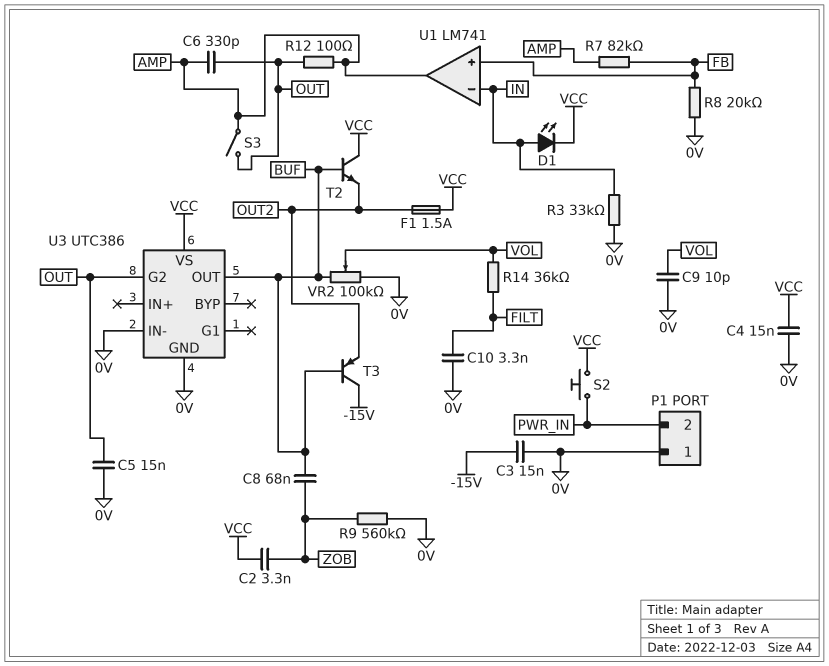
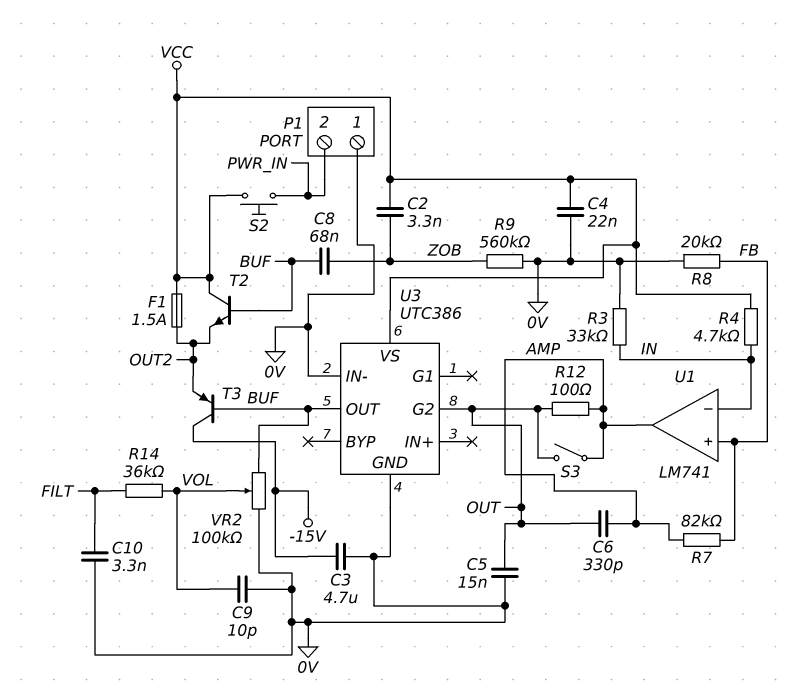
C3: 15nF (-15V, 0V) -> 4.7uF (-15V, 0V)
C4: 15nF (0V, VCC) -> 22nF (0V, VCC)
D1: LED (A IN, K VCC) -> none
R4: none -> 4.7k (IN, VCC)

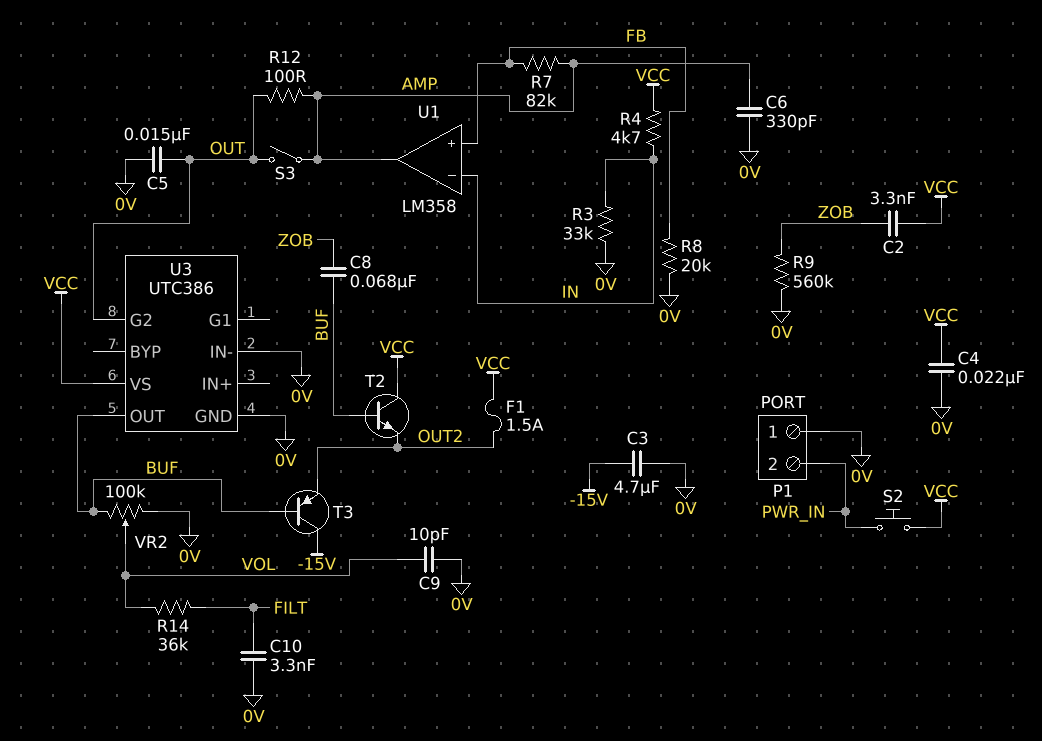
C6: 330pF (AMP, OUT) -> 330pF (0V, AMP)
U1: LM741 -> LM358

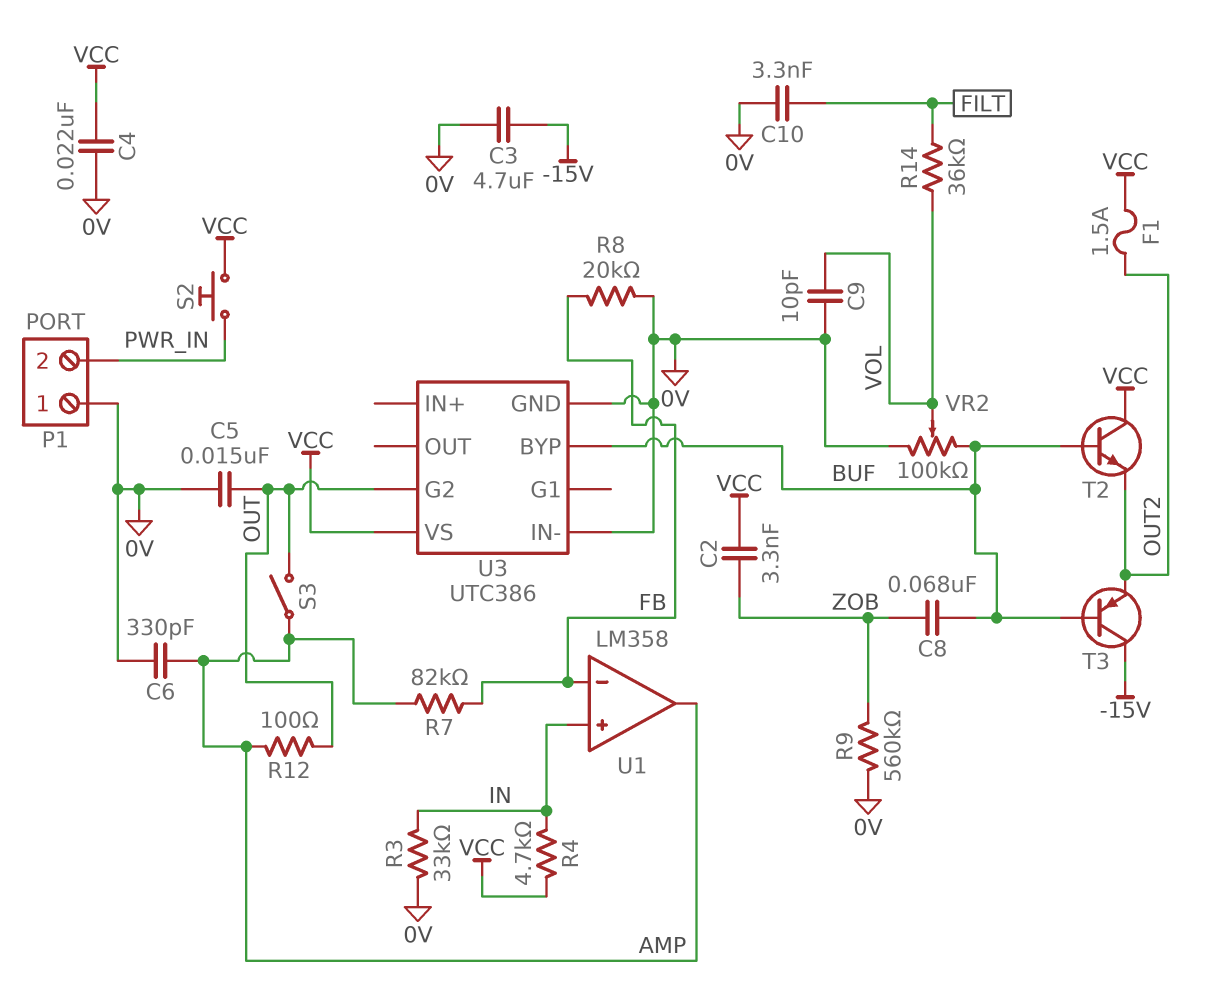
U1 pin in+: FB -> IN
U1 pin in-: IN -> FB
U3 pin BYP: none -> BUF
U3 pin OUT: BUF -> none

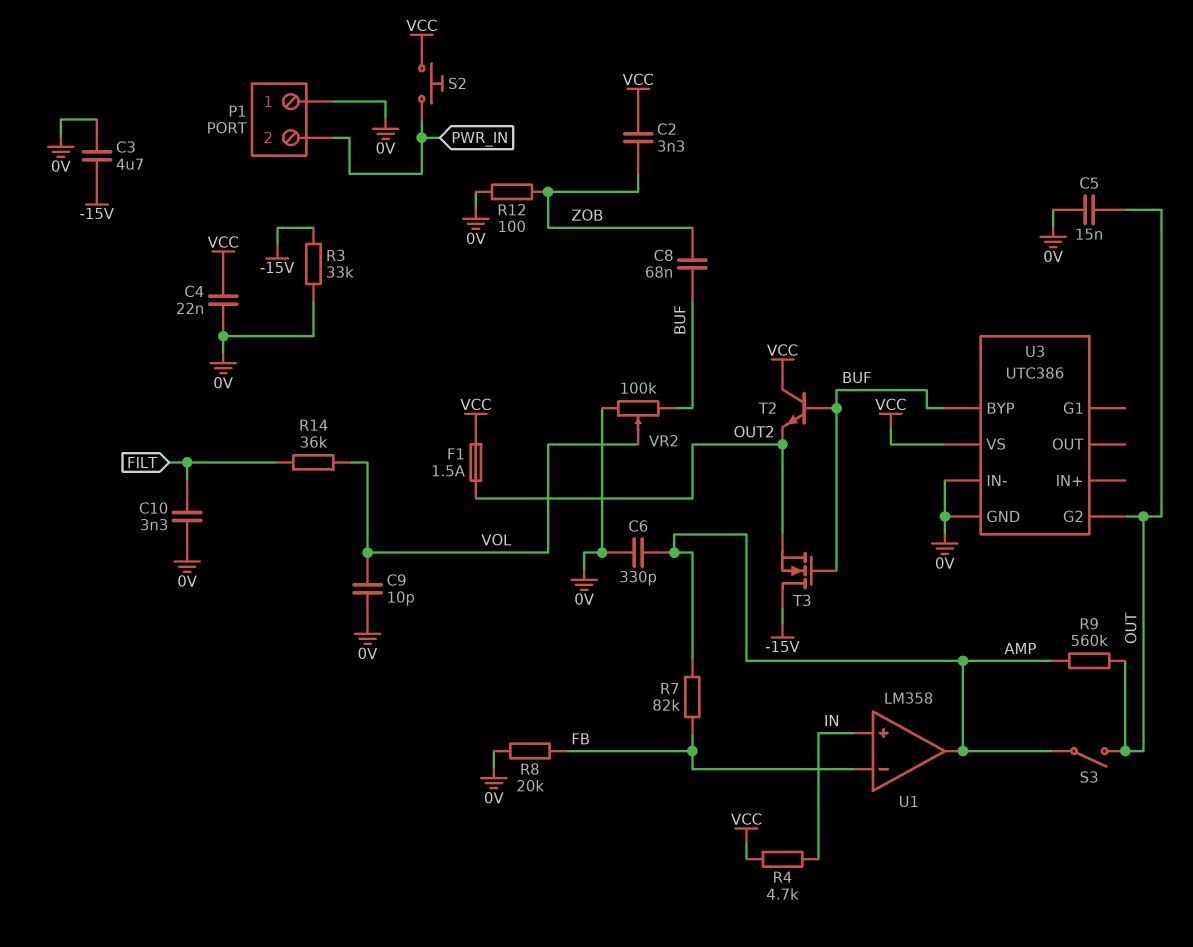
R3: 33k (0V, IN) -> 33k (-15V, 0V)
R9: 560k (0V, ZOB) -> 560k (AMP, OUT)
R12: 100 (AMP, OUT) -> 100 (0V, ZOB)
T3: PNP (B BUF, C -15V, E OUT2) -> NMOS (G BUF, D -15V, S OUT2)

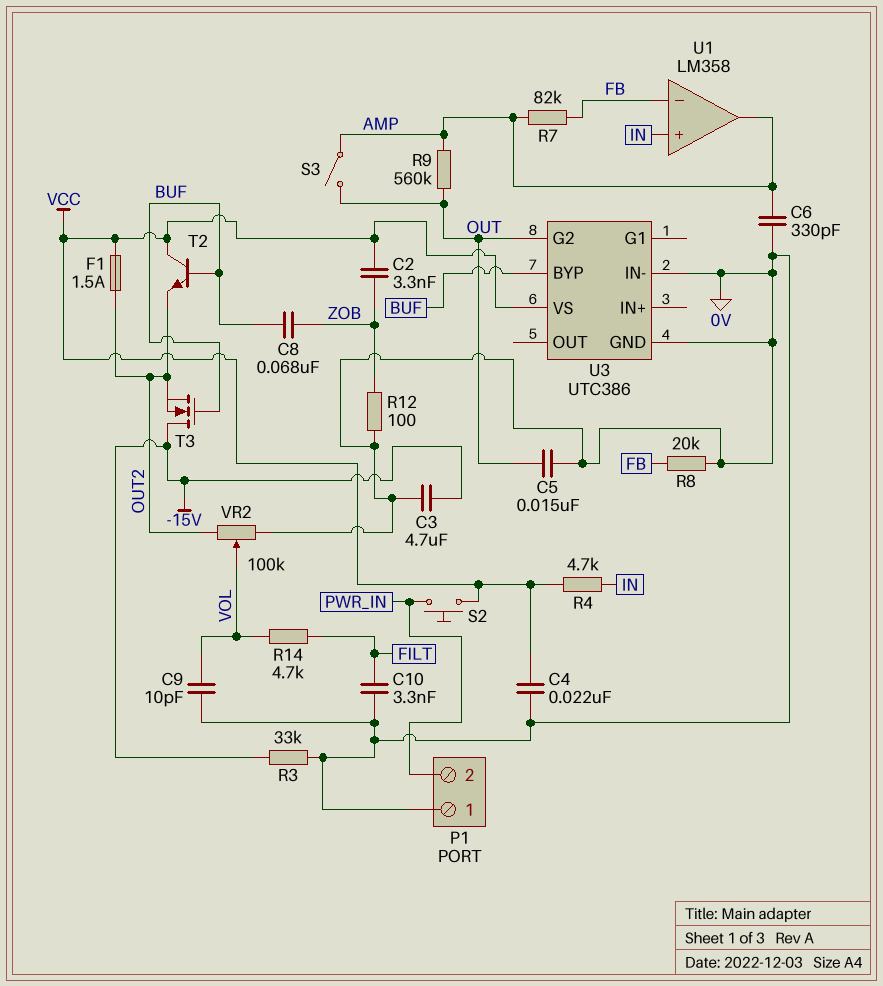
R14: 36k (FILT, VOL) -> 4.7k (FILT, VOL)
VR2: 100k (0V, BUF, wiper VOL) -> 100k (0V, OUT2, wiper VOL)

